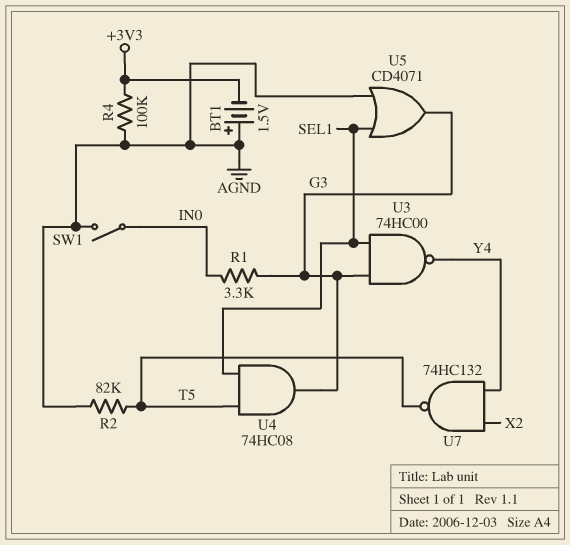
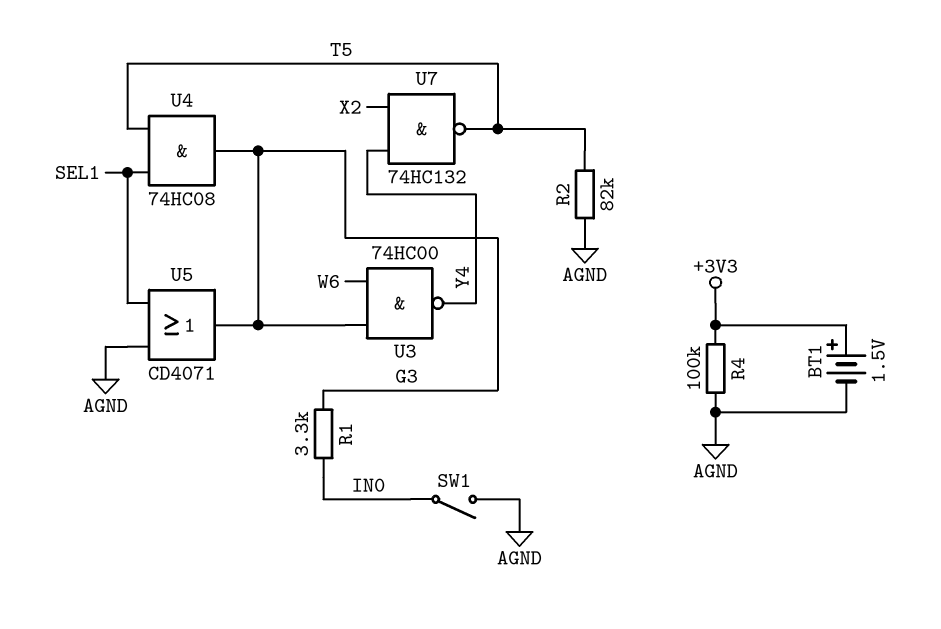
BT1: 1.5V (plus AGND, minus +3V3) -> 1.5V (plus +3V3, minus AGND)
U3: NAND 74HC00 (in G3, in SEL1, out Y4) -> NAND 74HC00 (in G3, in W6, out Y4)

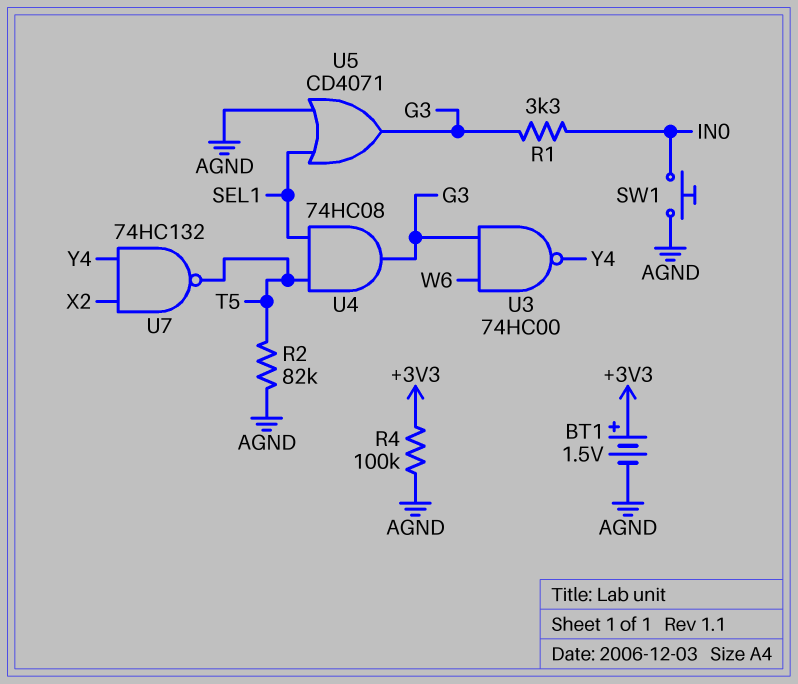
SW1: switch (AGND, IN0) -> button (AGND, IN0)

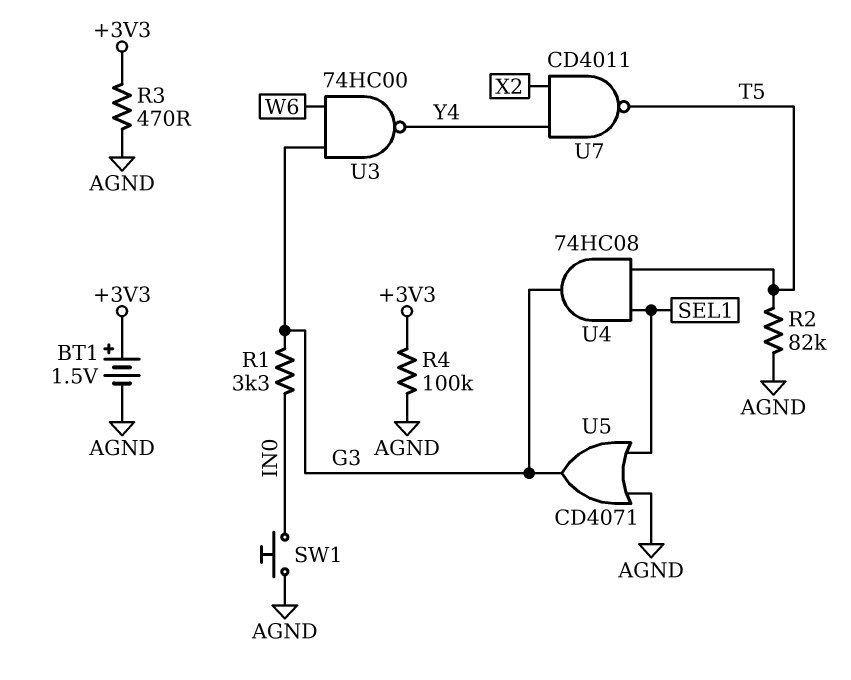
R3: none -> 470 (+3V3, AGND)
U7: NAND 74HC132 (in X2, in Y4, out T5) -> NAND CD4011 (in X2, in Y4, out T5)

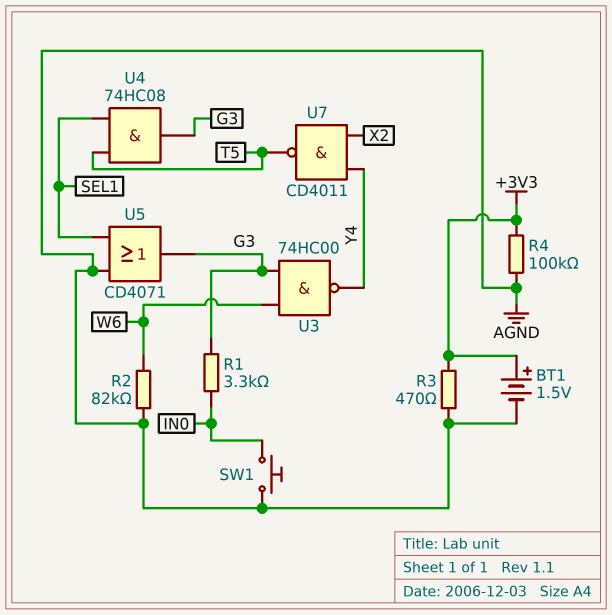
R2: 82k (AGND, T5) -> 82k (AGND, W6)

